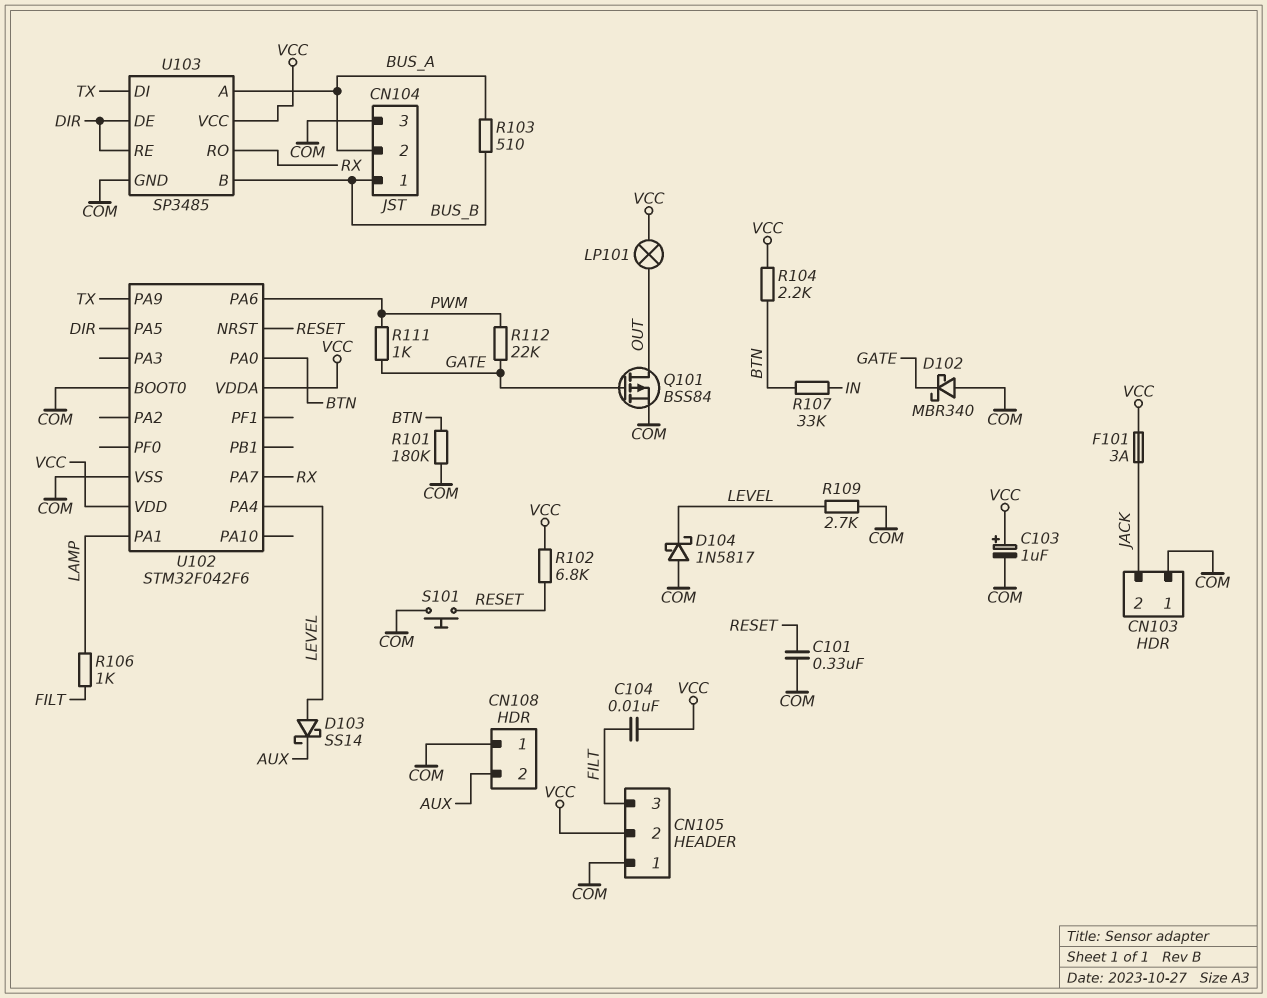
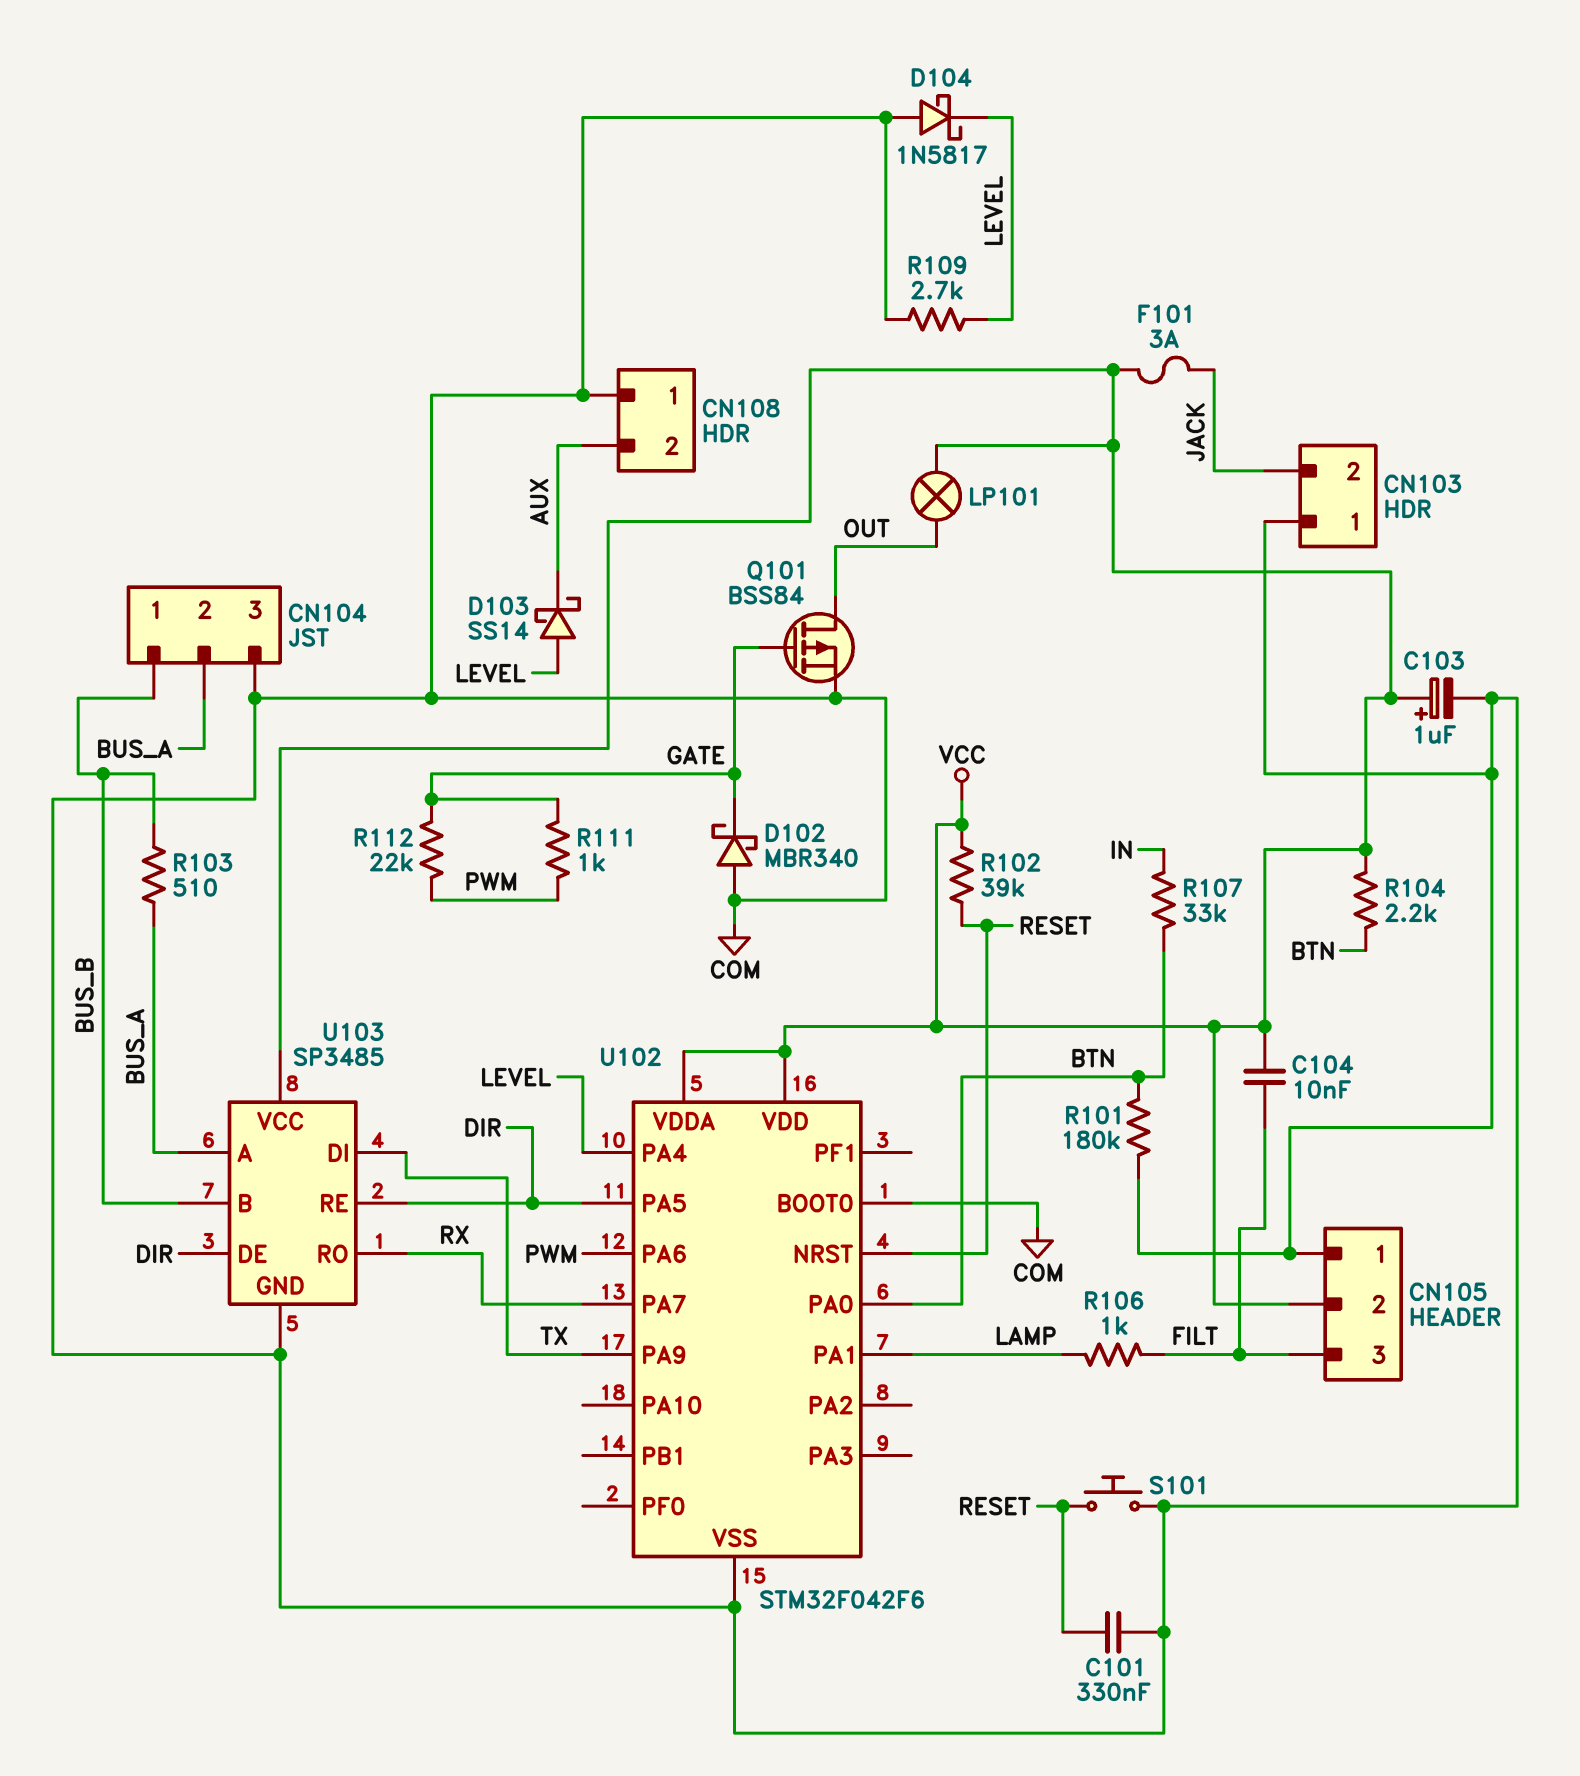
R102: 6.8k (RESET, VCC) -> 39k (RESET, VCC)

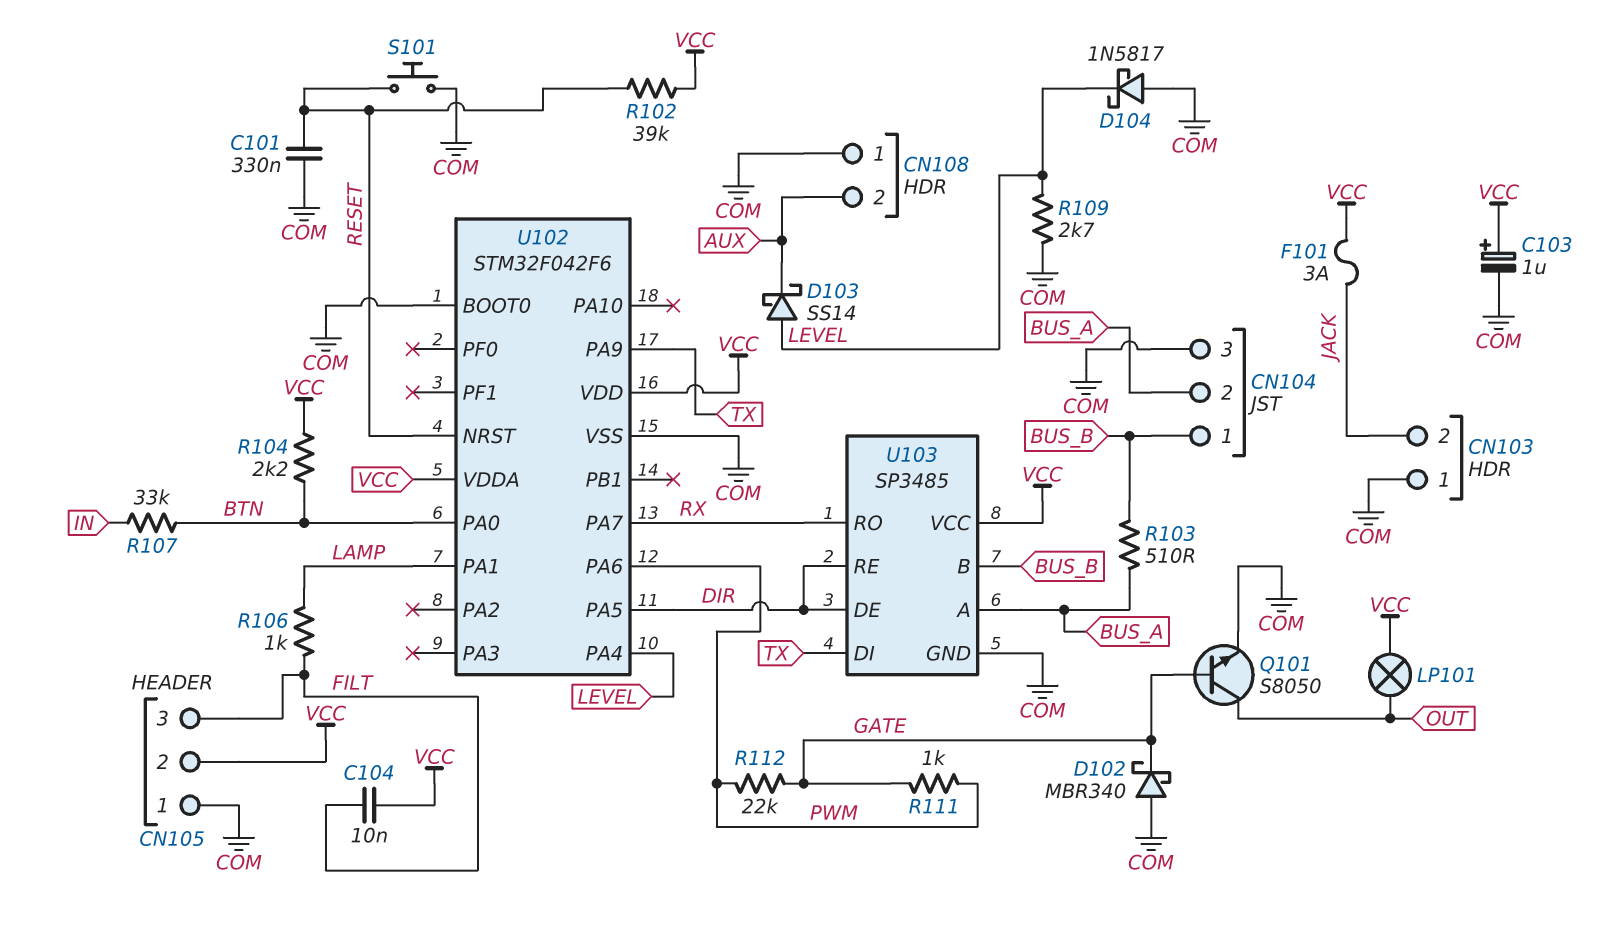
Q101: PMOS BSS84 (G GATE, D OUT, S COM) -> NPN S8050 (B GATE, C OUT, E COM)
R101: 180k (BTN, COM) -> none

